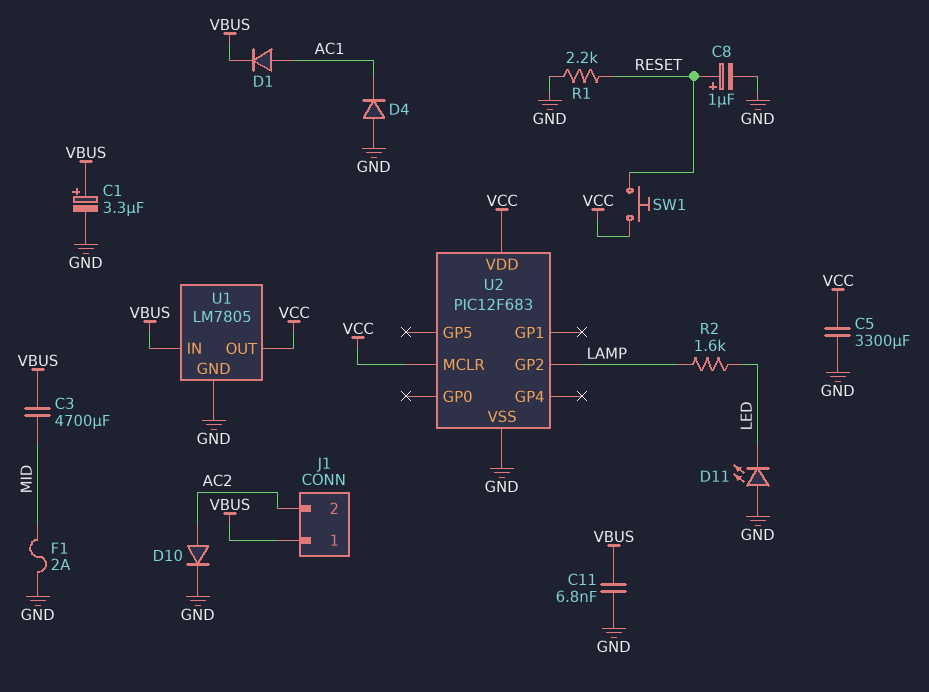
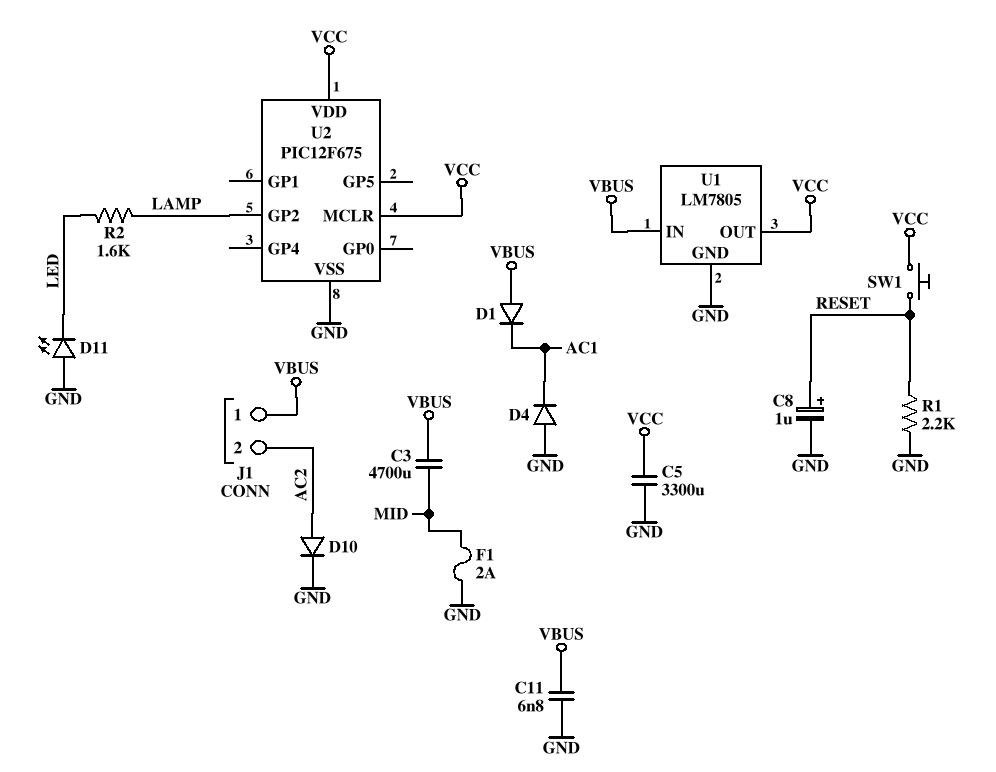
C1: 3.3uF (plus VBUS, minus GND) -> none
D1: diode (A AC1, K VBUS) -> diode (A VBUS, K AC1)
U2: PIC12F683 -> PIC12F675

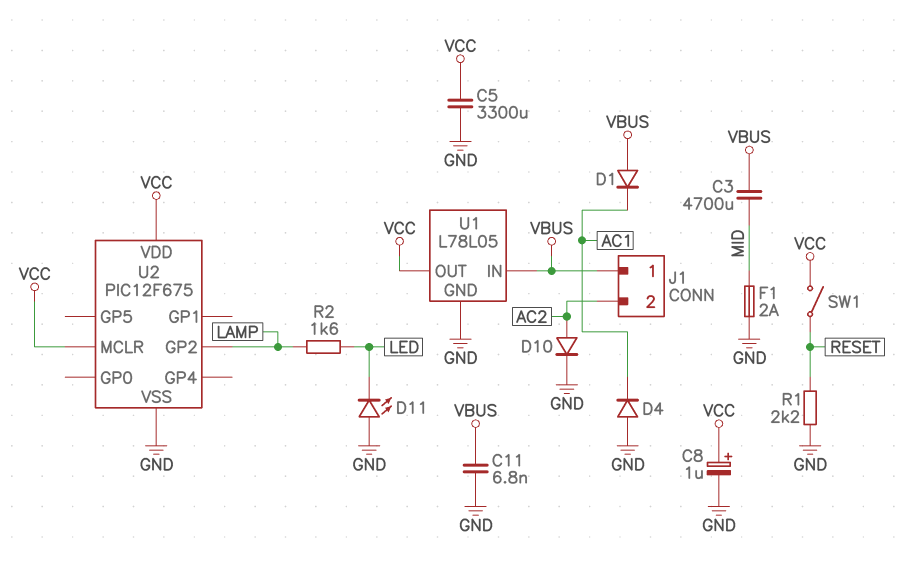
C8: 1uF (plus RESET, minus GND) -> 1uF (plus VCC, minus GND)
SW1: button (RESET, VCC) -> switch (RESET, VCC)
U1: LM7805 -> L78L05

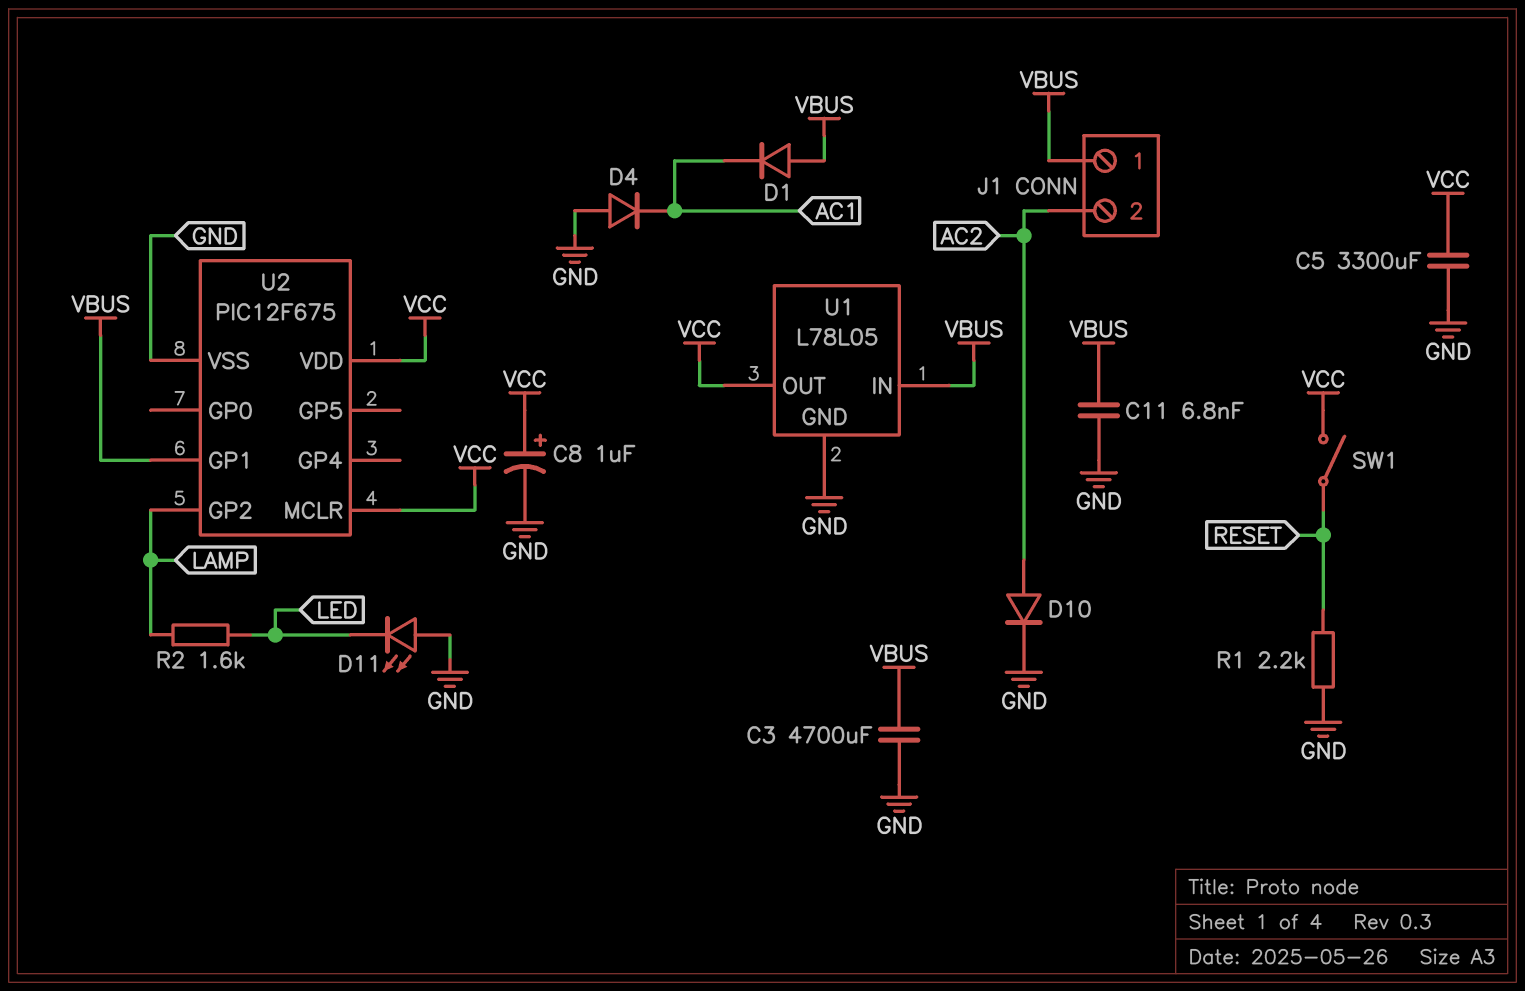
C3: 4700uF (MID, VBUS) -> 4700uF (GND, VBUS)
F1: 2A (GND, MID) -> none
U2 pin GP1: none -> VBUS

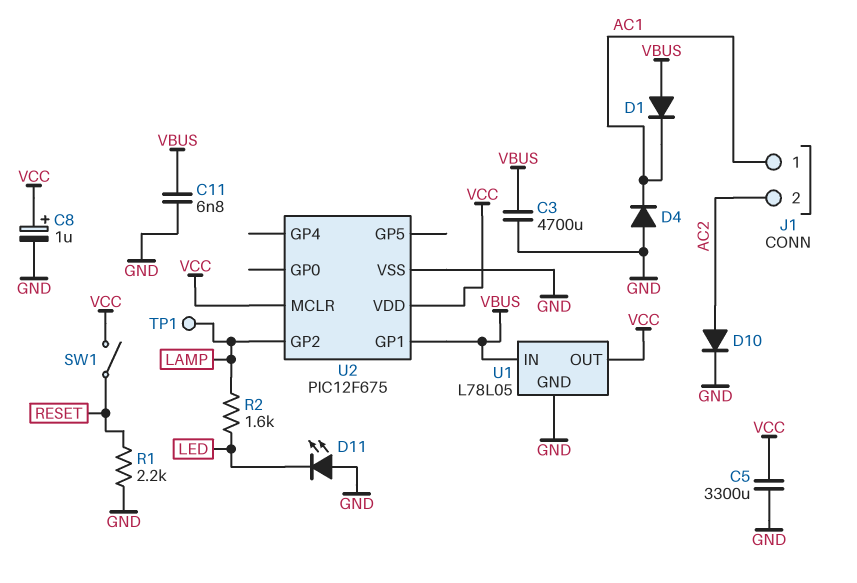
J1 pin 1: VBUS -> AC1
TP1: none -> test point (LAMP)

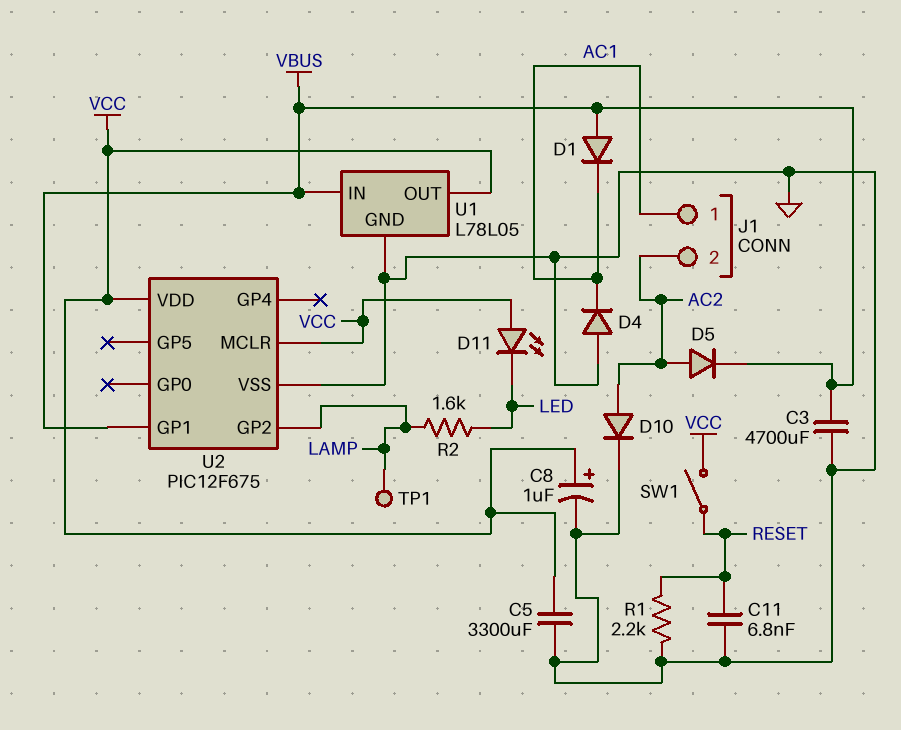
C11: 6.8nF (GND, VBUS) -> 6.8nF (GND, RESET)
D5: none -> diode (A AC2, K VBUS)
D11: LED (A GND, K LED) -> LED (A VCC, K LED)

